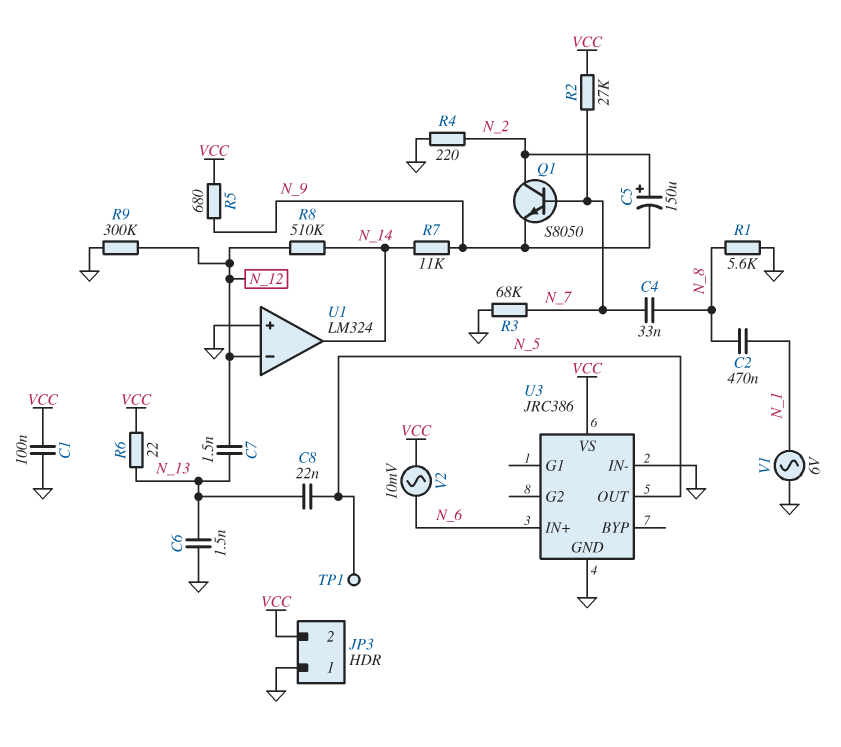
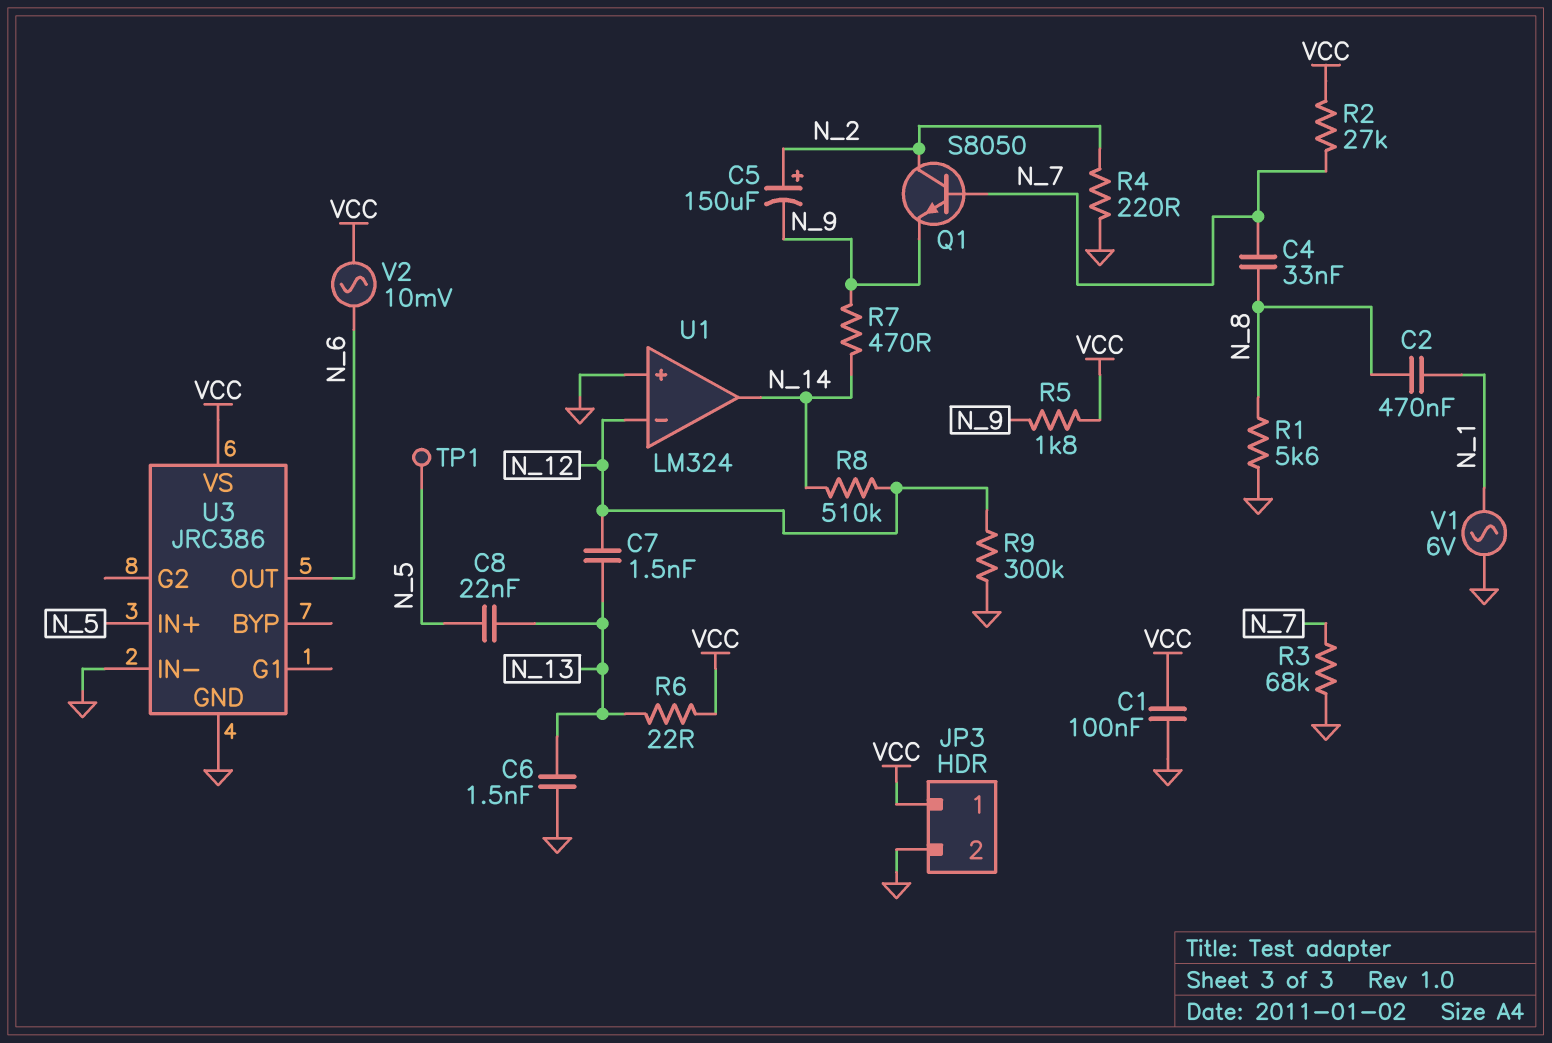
JP3 pin 1: GND -> VCC
JP3 pin 2: VCC -> GND
R5: 680 (N_9, VCC) -> 1.8k (N_9, VCC)
R7: 11k (N_9, N_14) -> 470 (N_9, N_14)
U3 pin IN+: N_6 -> N_5
U3 pin OUT: N_5 -> N_6

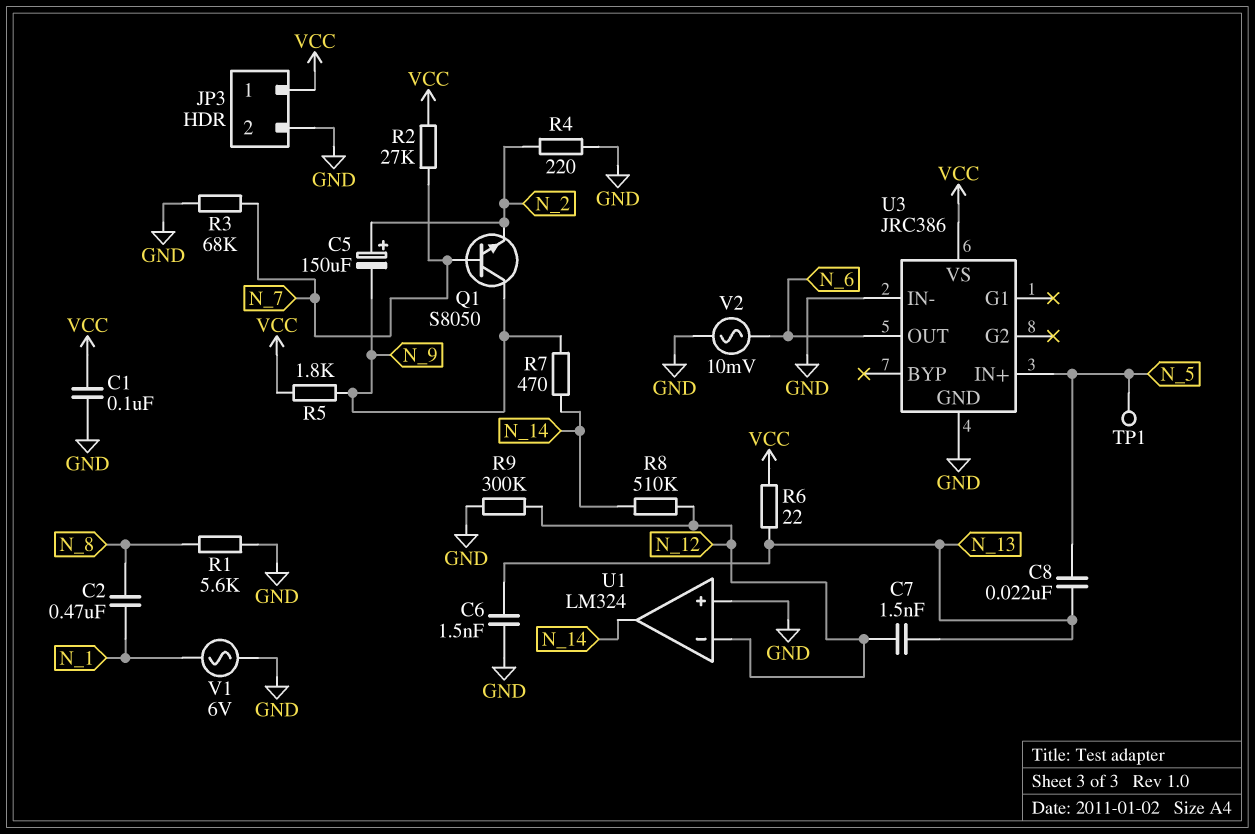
C4: 33nF (N_7, N_8) -> none
Q1: NPN S8050 (B N_7, C N_2, E N_9) -> NPN S8050 (B N_7, C N_9, E N_2)
V2: AC 10mV (N_6, VCC) -> AC 10mV (GND, N_6)

